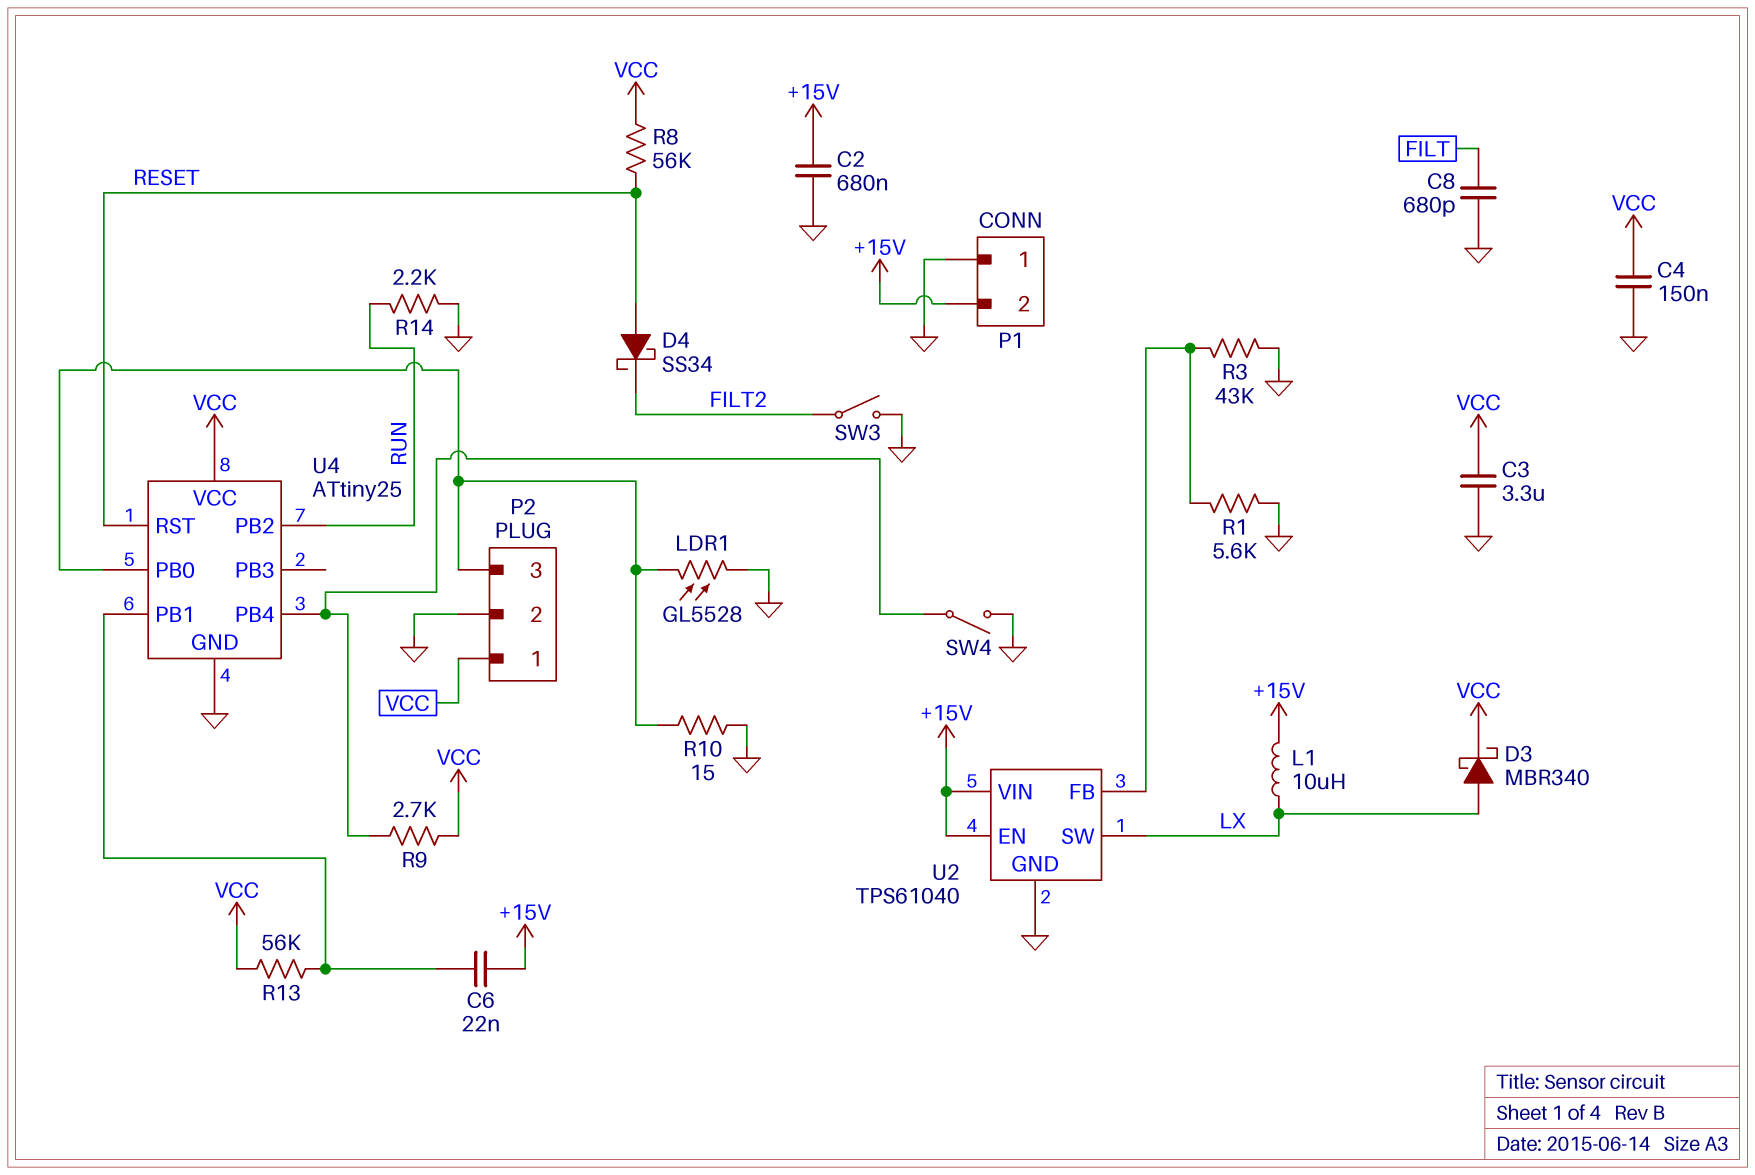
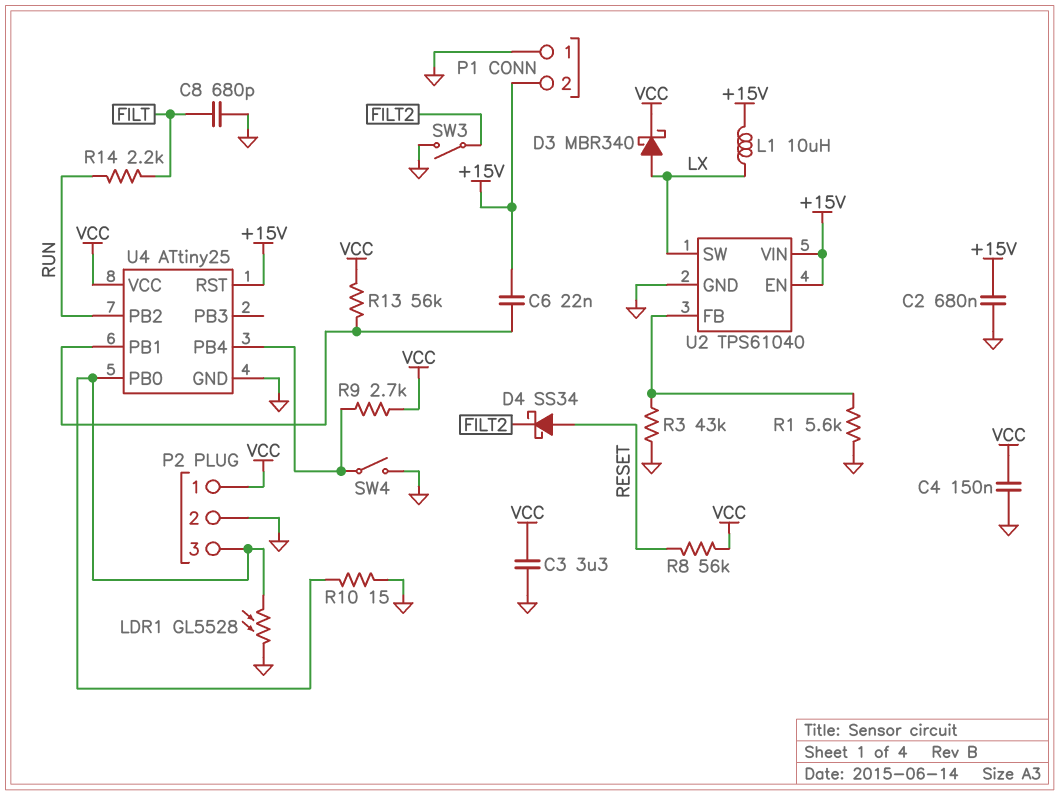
R14: 2.2k (GND, RUN) -> 2.2k (FILT, RUN)
U4 pin RST: RESET -> +15V

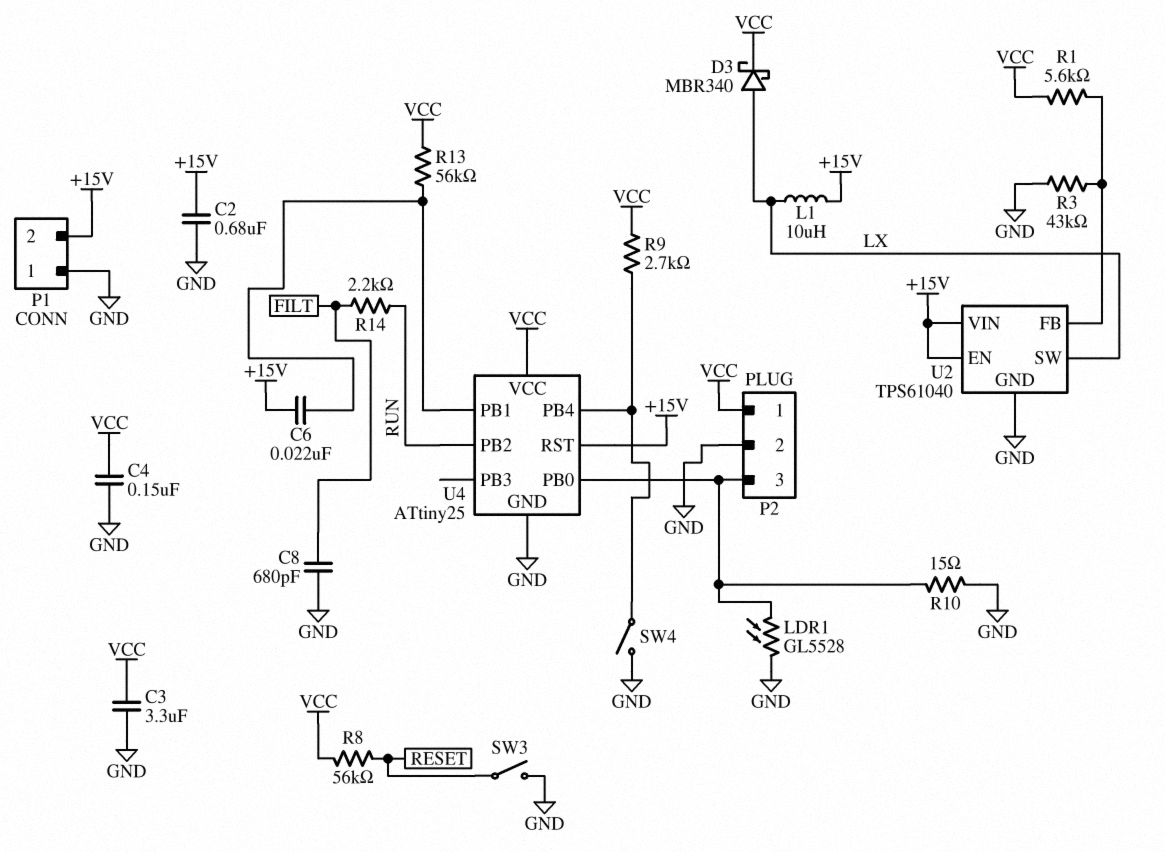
D4: schottky SS34 (A RESET, K FILT2) -> none
R1: 5.6k (GND, U2/FB) -> 5.6k (U2/FB, VCC)
SW3: switch (FILT2, GND) -> switch (GND, RESET)

